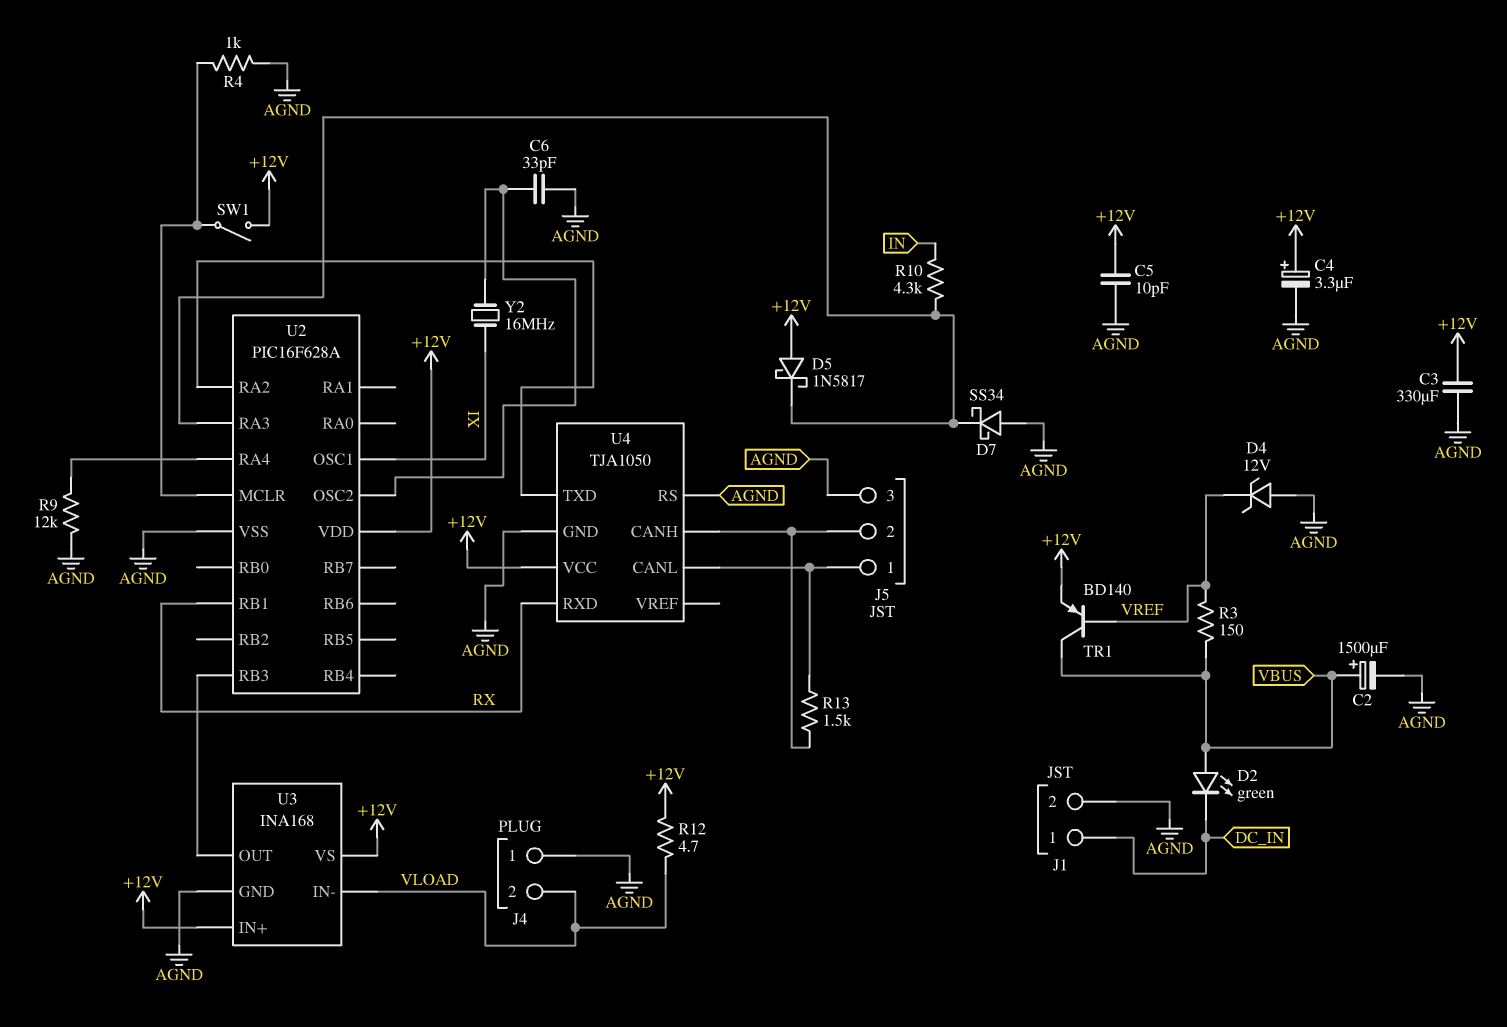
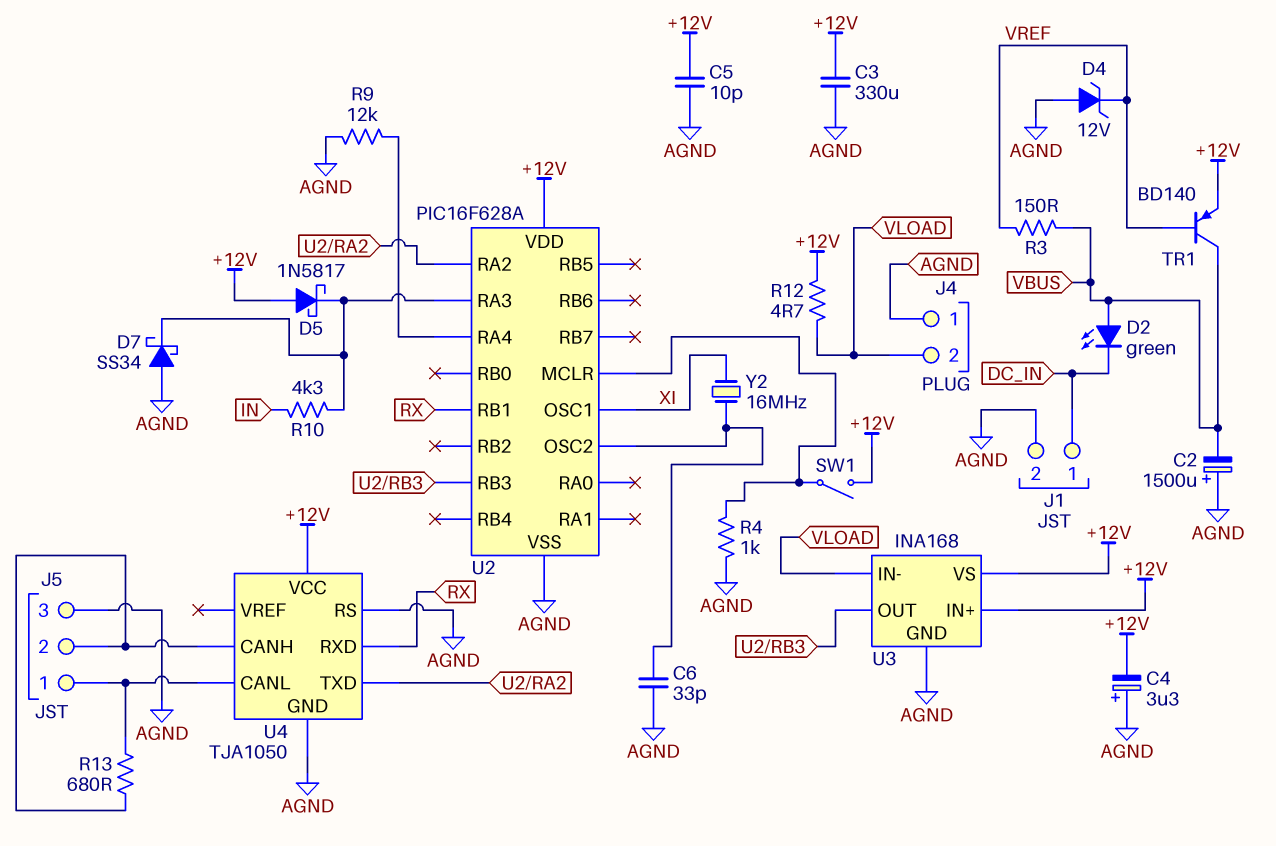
C2: 1500uF (plus VBUS, minus AGND) -> 1500uF (plus AGND, minus VBUS)
C4: 3.3uF (plus +12V, minus AGND) -> 3.3uF (plus AGND, minus +12V)
R13: 1.5k (J5/1, J5/2) -> 680 (J5/1, J5/2)

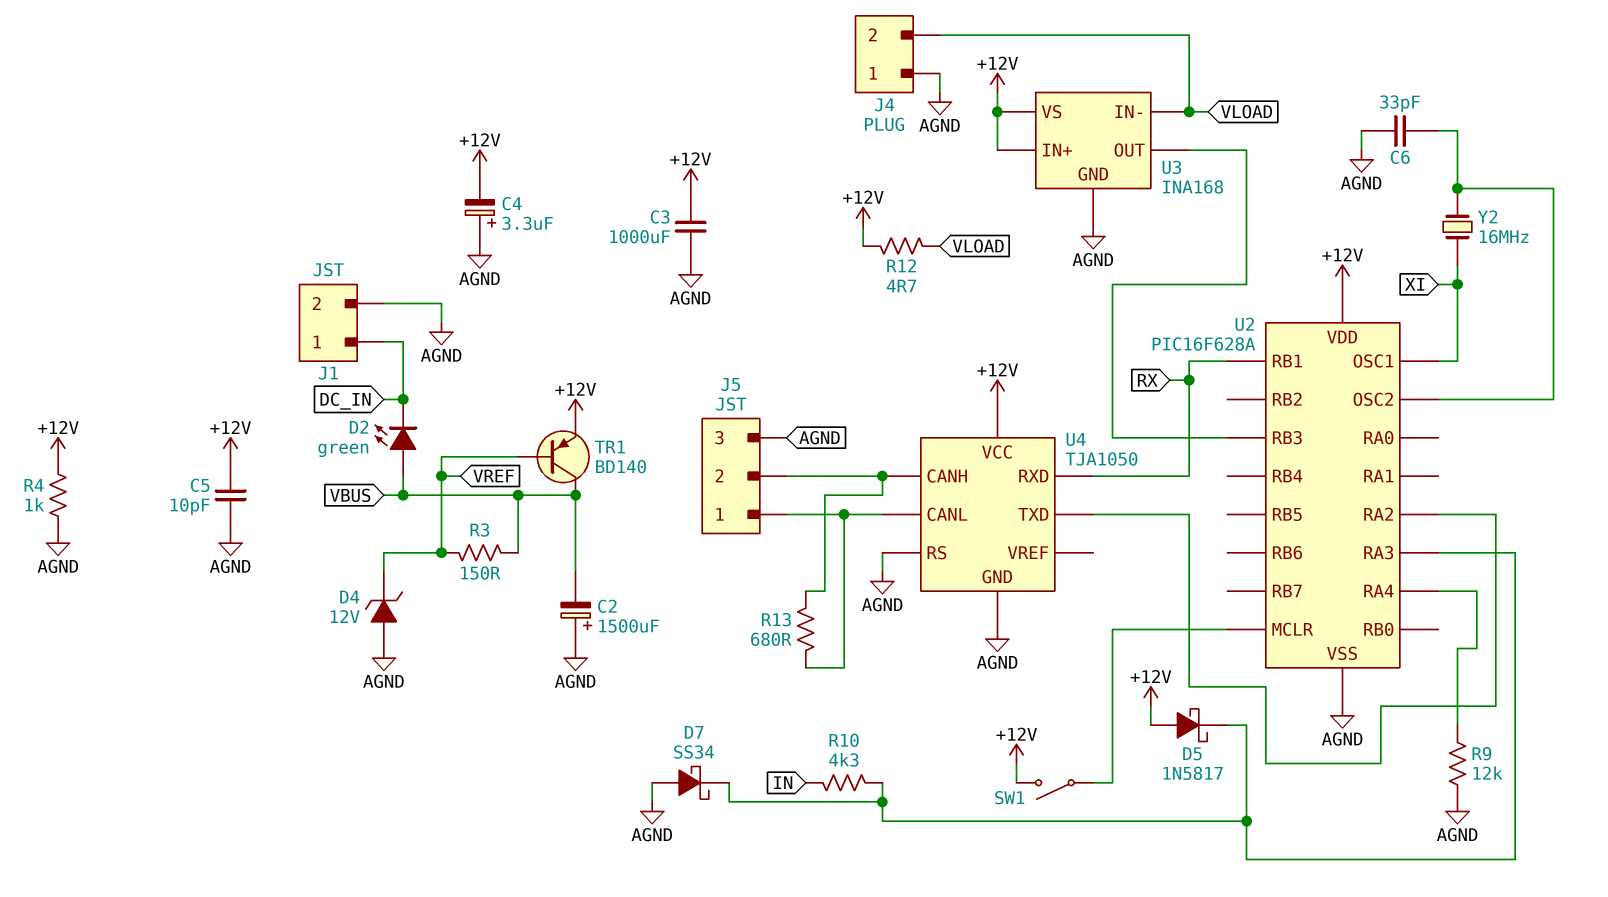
C3: 330uF (+12V, AGND) -> 1000uF (+12V, AGND)
R4: 1k (AGND, U2/MCLR) -> 1k (+12V, AGND)

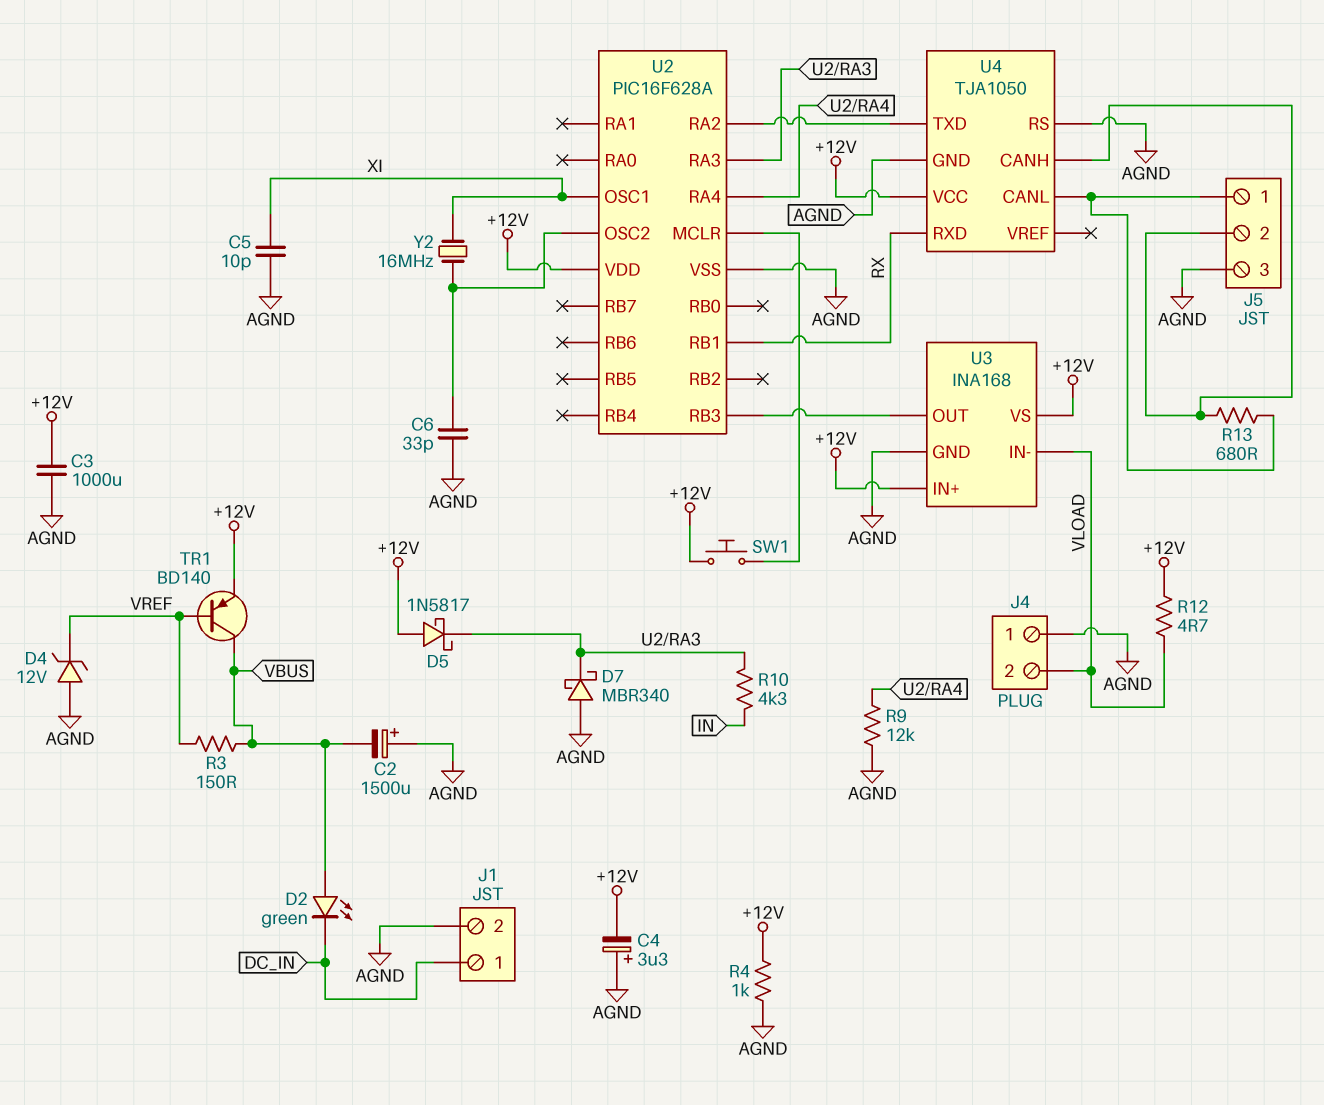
C5: 10pF (+12V, AGND) -> 10pF (AGND, XI)
D7: schottky SS34 (A AGND, K U2/RA3) -> schottky MBR340 (A AGND, K U2/RA3)
SW1: switch (+12V, U2/MCLR) -> button (+12V, U2/MCLR)

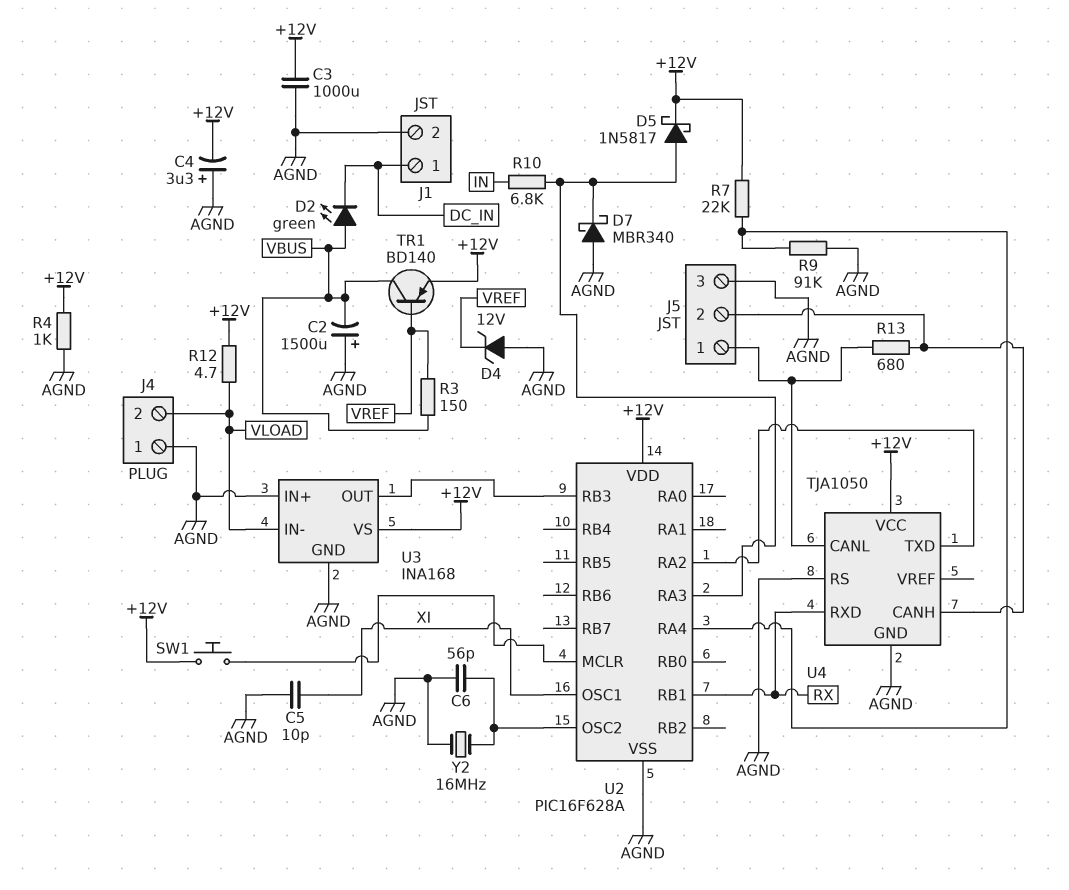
C6: 33pF (AGND, U2/OSC2) -> 56pF (AGND, U2/OSC2)
D5: schottky 1N5817 (A +12V, K U2/RA3) -> schottky 1N5817 (A U2/RA3, K +12V)
R7: none -> 22k (+12V, U2/RA4)
R9: 12k (AGND, U2/RA4) -> 91k (AGND, U2/RA4)
R10: 4.3k (IN, U2/RA3) -> 6.8k (IN, U2/RA3)
U3 pin IN+: +12V -> AGND
Y2: 16MHz (U2/OSC2, XI) -> 16MHz (AGND, U2/OSC2)

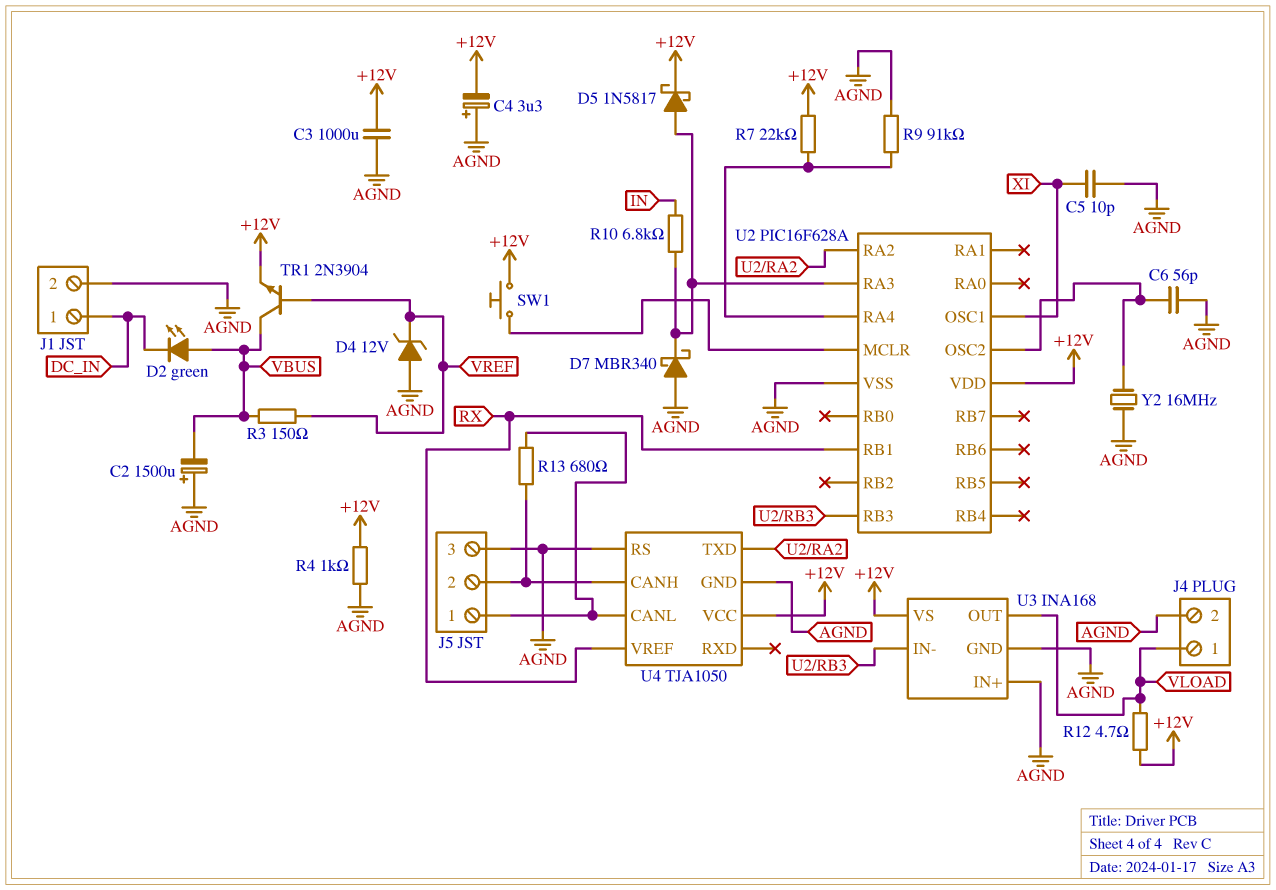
J4 pin 1: AGND -> VLOAD
J4 pin 2: VLOAD -> AGND
TR1: PNP BD140 (B VREF, C VBUS, E +12V) -> NPN 2N3904 (B VREF, C VBUS, E +12V)
U3 pin IN-: VLOAD -> U2/RB3
U3 pin OUT: U2/RB3 -> VLOAD
U4 pin RXD: RX -> none
U4 pin VREF: none -> RX

